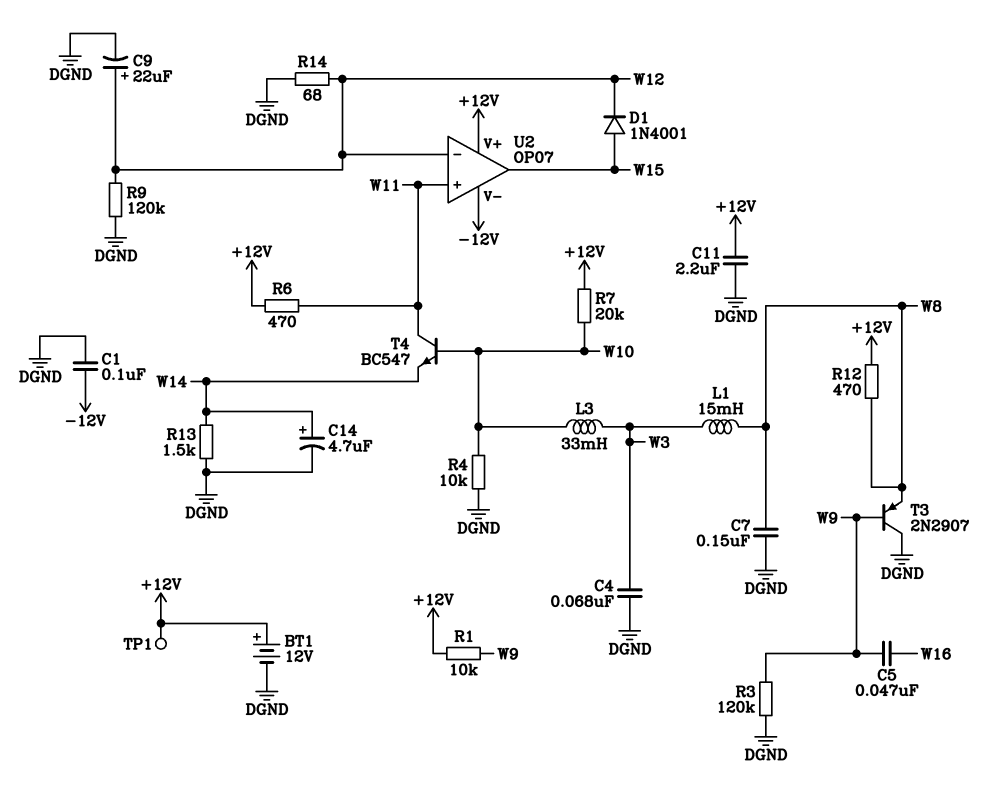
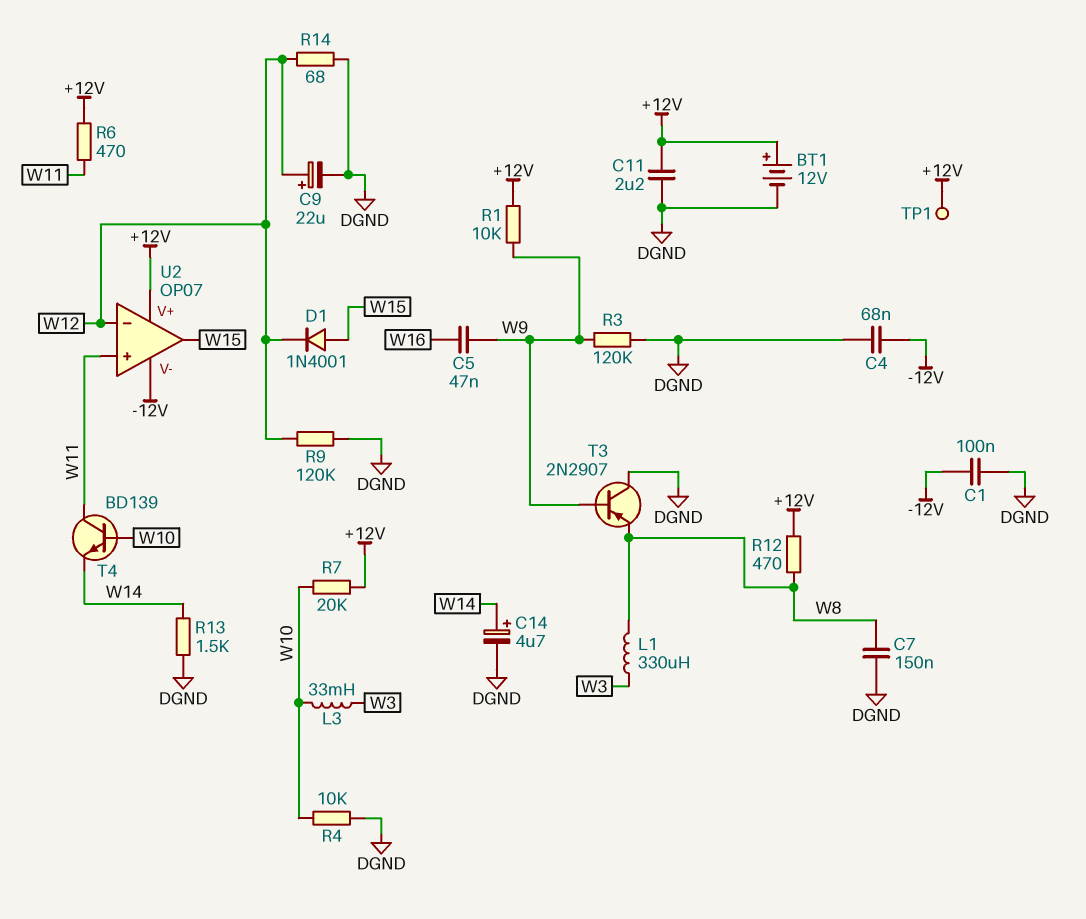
C4: 68nF (DGND, W3) -> 68nF (-12V, DGND)
L1: 15mH (W3, W8) -> 330uH (W3, W8)
T4: NPN BC547 (B W10, C W11, E W14) -> NPN BD139 (B W10, C W11, E W14)

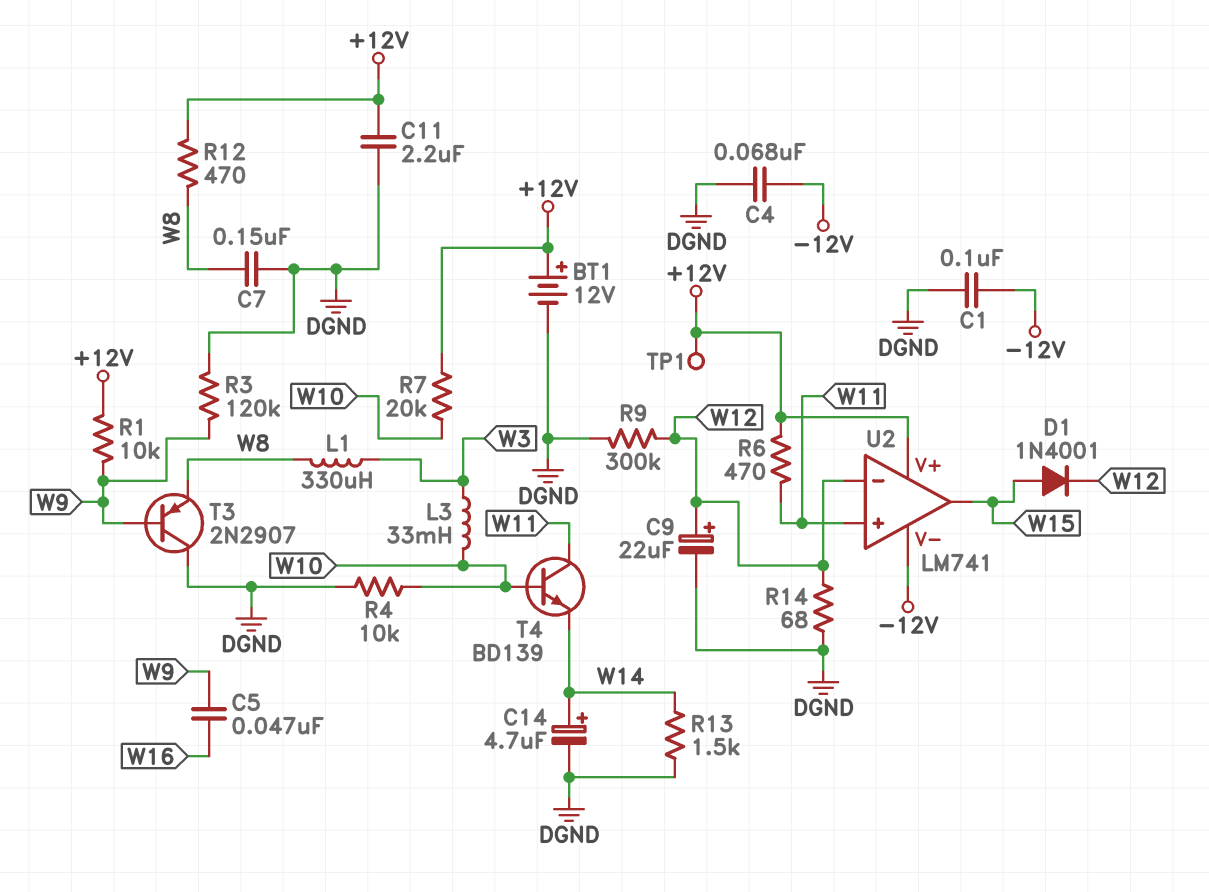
R9: 120k (DGND, W12) -> 300k (DGND, W12)
U2: OP07 -> LM741

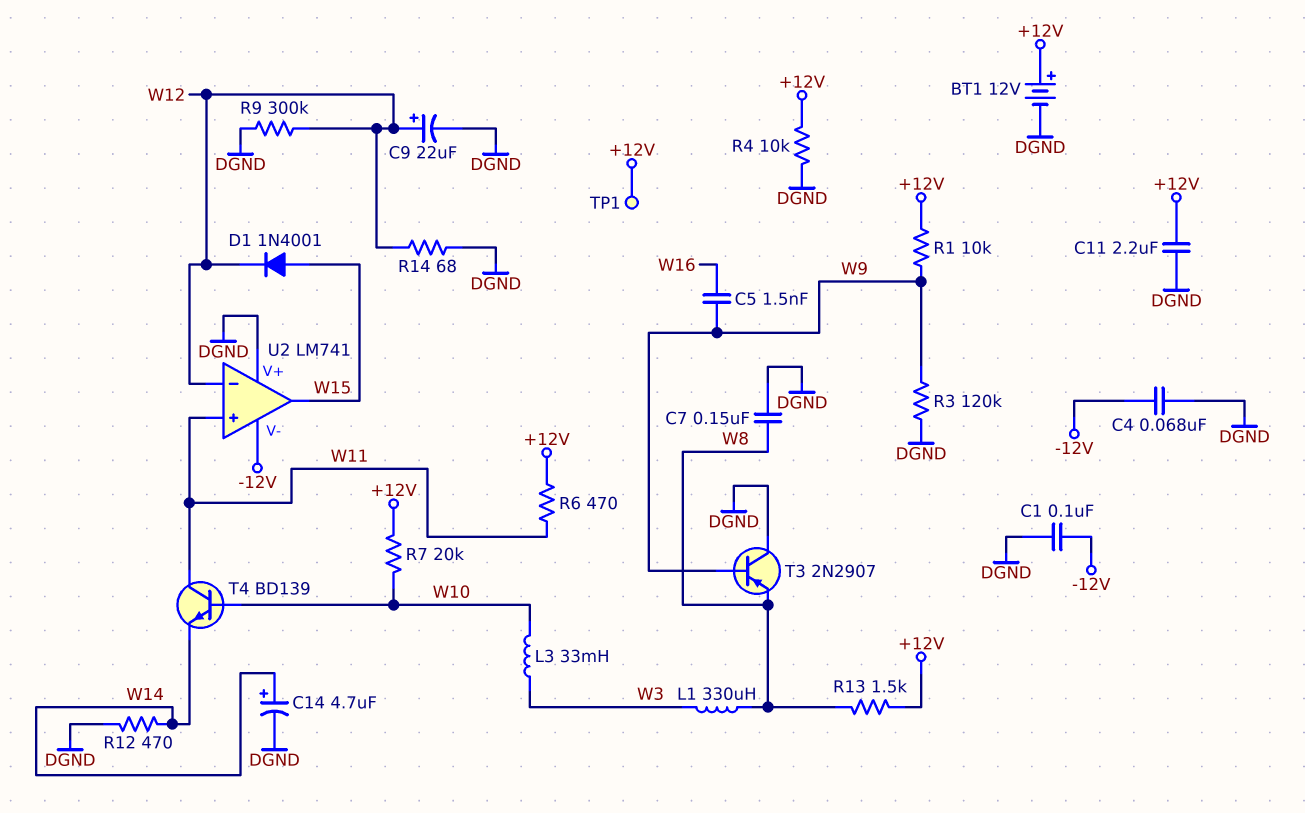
C5: 47nF (W9, W16) -> 1.5nF (W9, W16)
R4: 10k (DGND, W10) -> 10k (+12V, DGND)
R12: 470 (+12V, W8) -> 470 (DGND, W14)
R13: 1.5k (DGND, W14) -> 1.5k (+12V, W8)
U2 pin V+: +12V -> DGND

